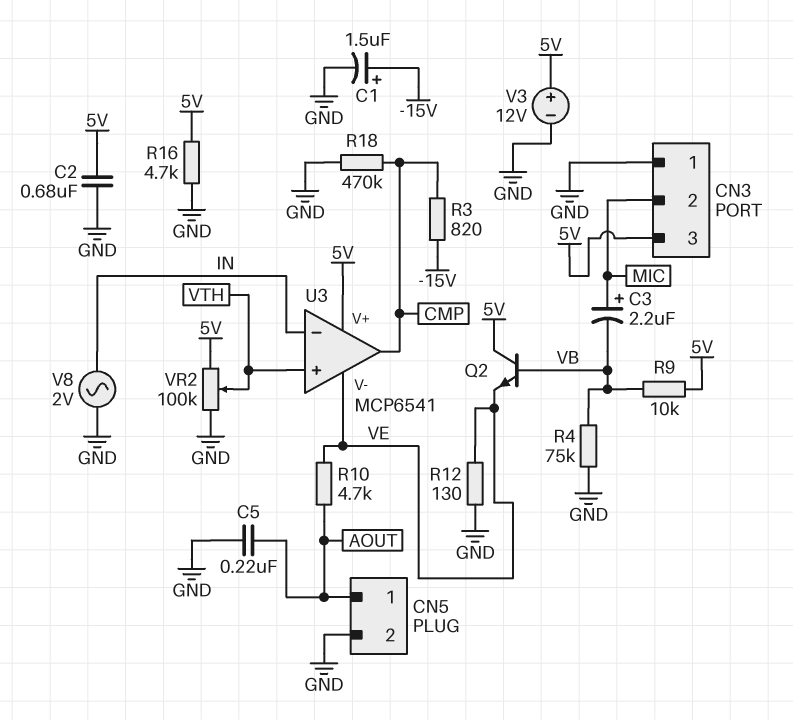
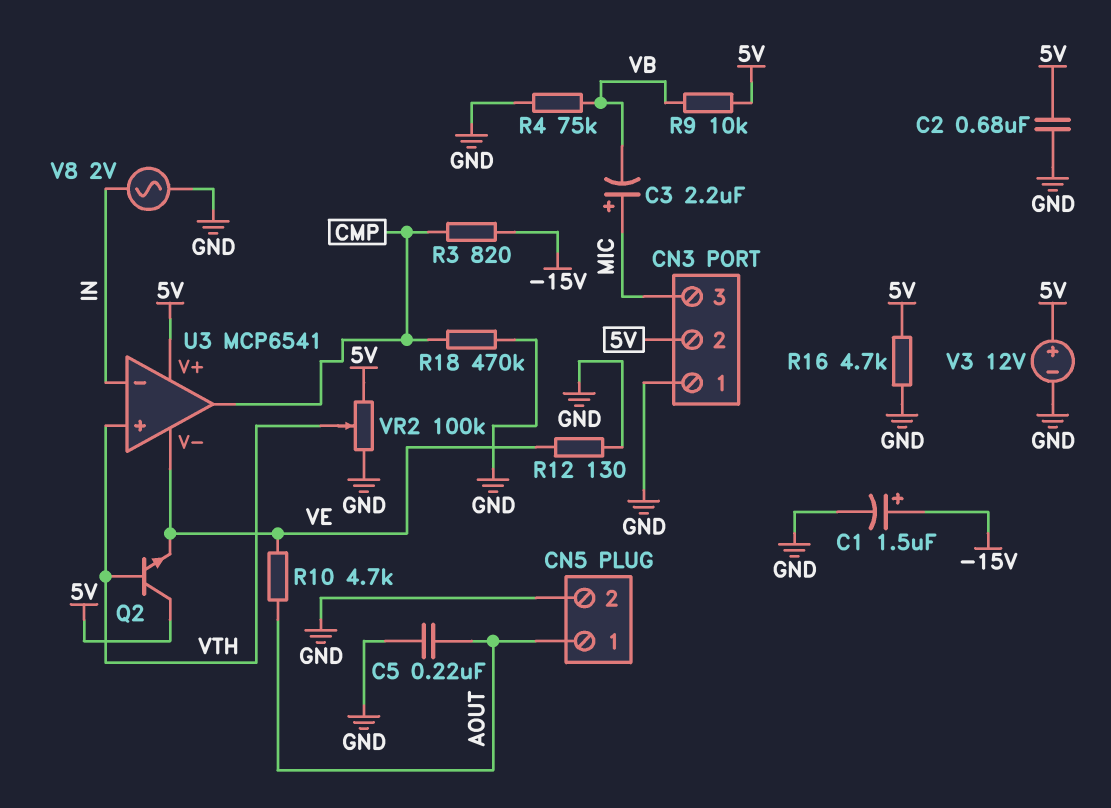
CN3 pin 2: MIC -> 5V
CN3 pin 3: 5V -> MIC
Q2: NPN (B VB, C 5V, E VE) -> NPN (B VTH, C 5V, E VE)

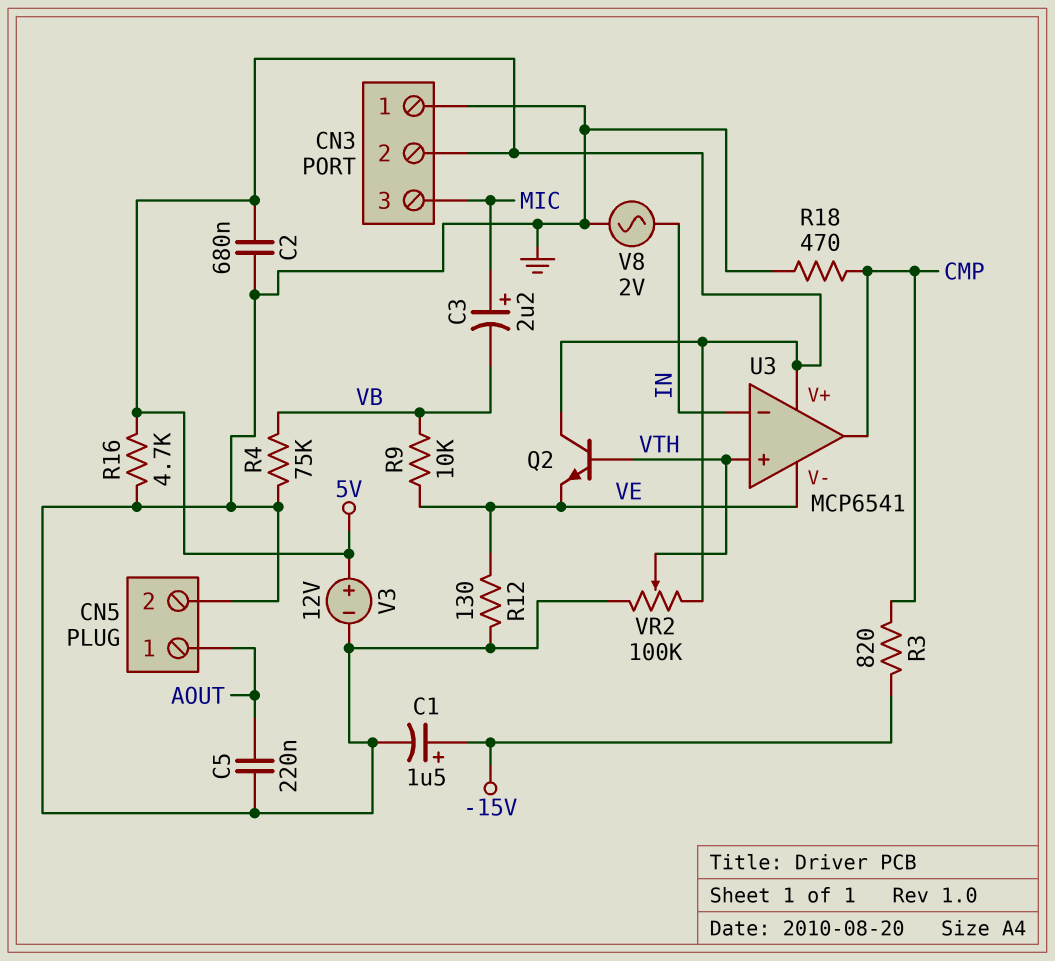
R9: 10k (5V, VB) -> 10k (VB, VE)
R10: 4.7k (AOUT, VE) -> none
R18: 470k (CMP, GND) -> 470 (CMP, GND)

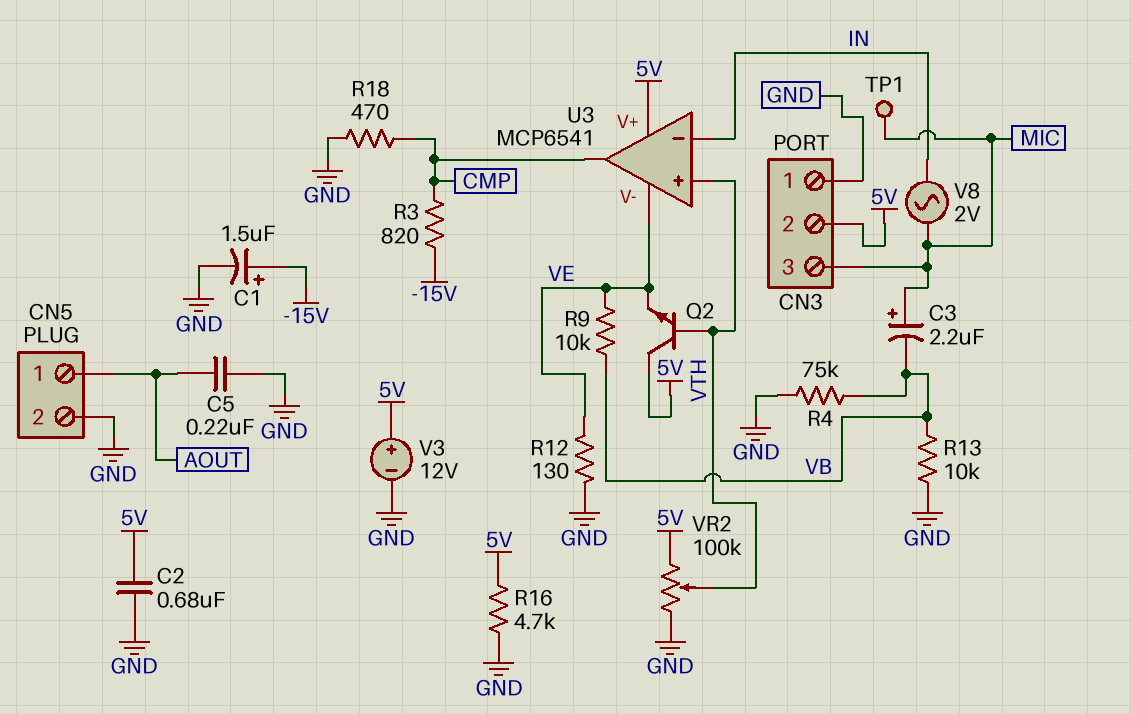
R13: none -> 10k (GND, VB)
TP1: none -> test point (MIC)
V8: AC 2V (GND, IN) -> AC 2V (IN, MIC)

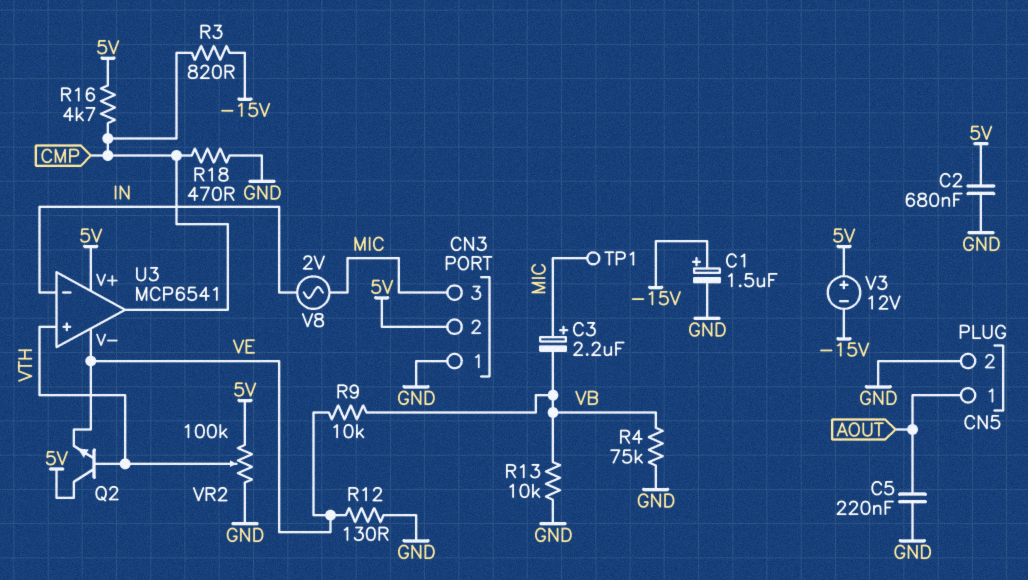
R16: 4.7k (5V, GND) -> 4.7k (5V, CMP)
V3: 12V (plus 5V, minus GND) -> 12V (plus 5V, minus -15V)

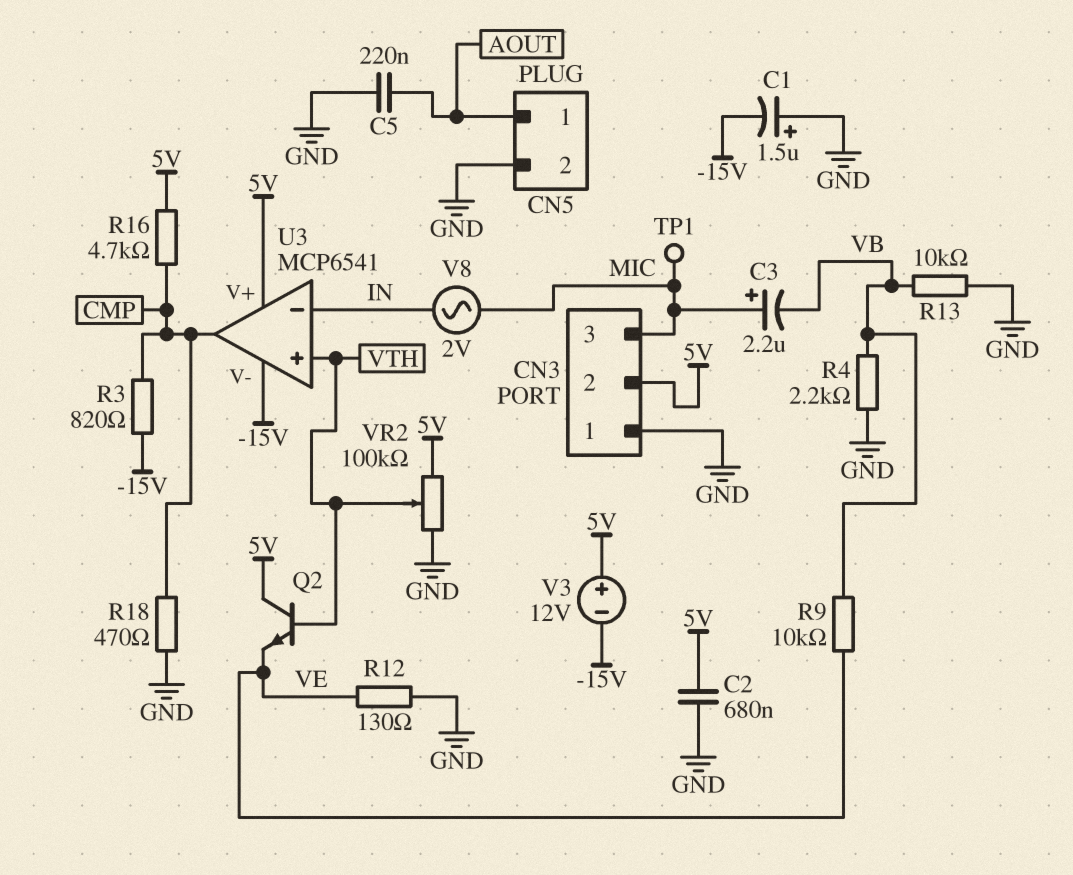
C1: 1.5uF (plus -15V, minus GND) -> 1.5uF (plus GND, minus -15V)
R4: 75k (GND, VB) -> 2.2k (GND, VB)
U3 pin V-: VE -> -15V

